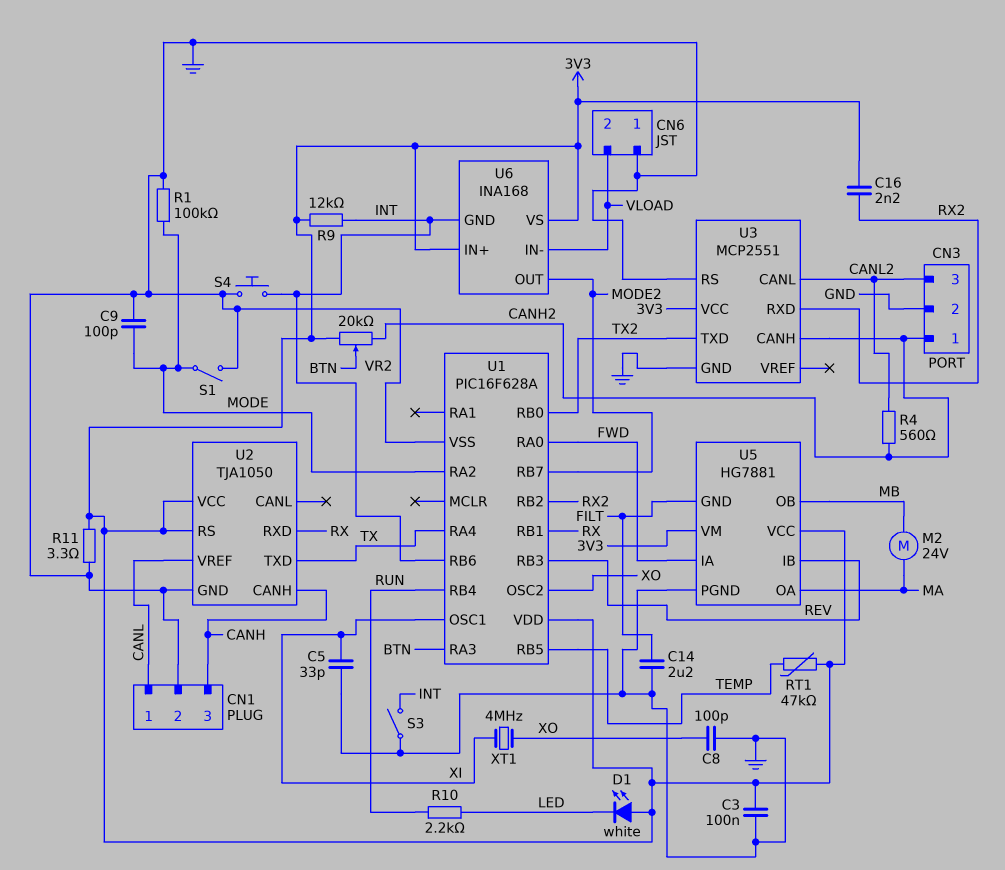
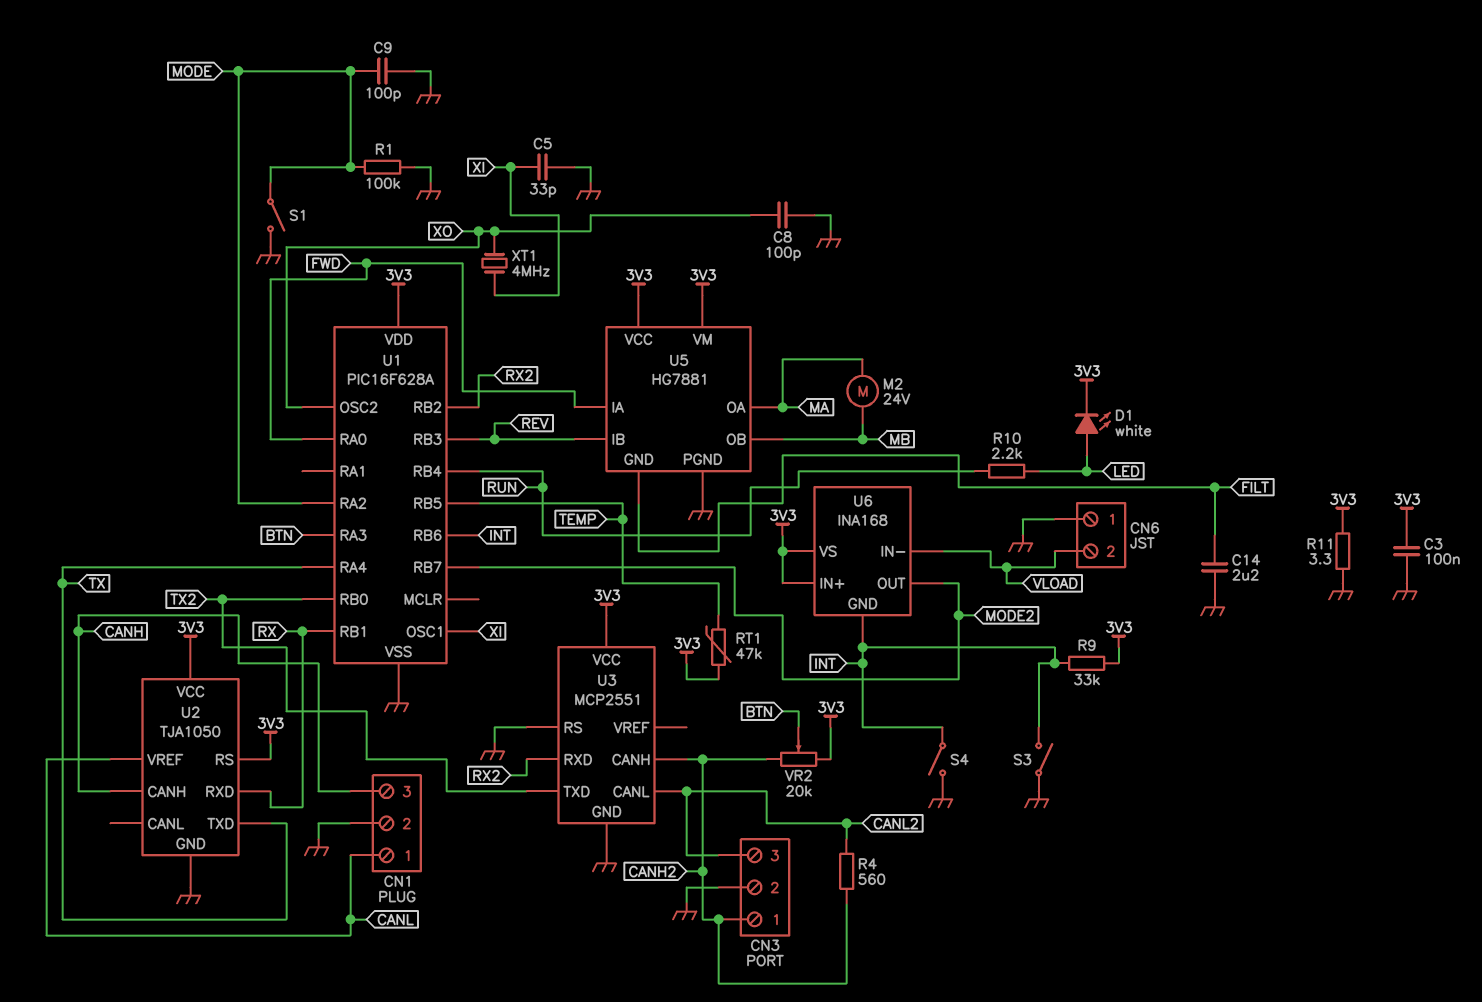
C16: 2.2nF (3V3, RX2) -> none
D1: LED white (A 3V3, K LED) -> LED white (A LED, K 3V3)
R9: 12k (3V3, INT) -> 33k (3V3, INT)
S4: button (GND, INT) -> switch (GND, INT)

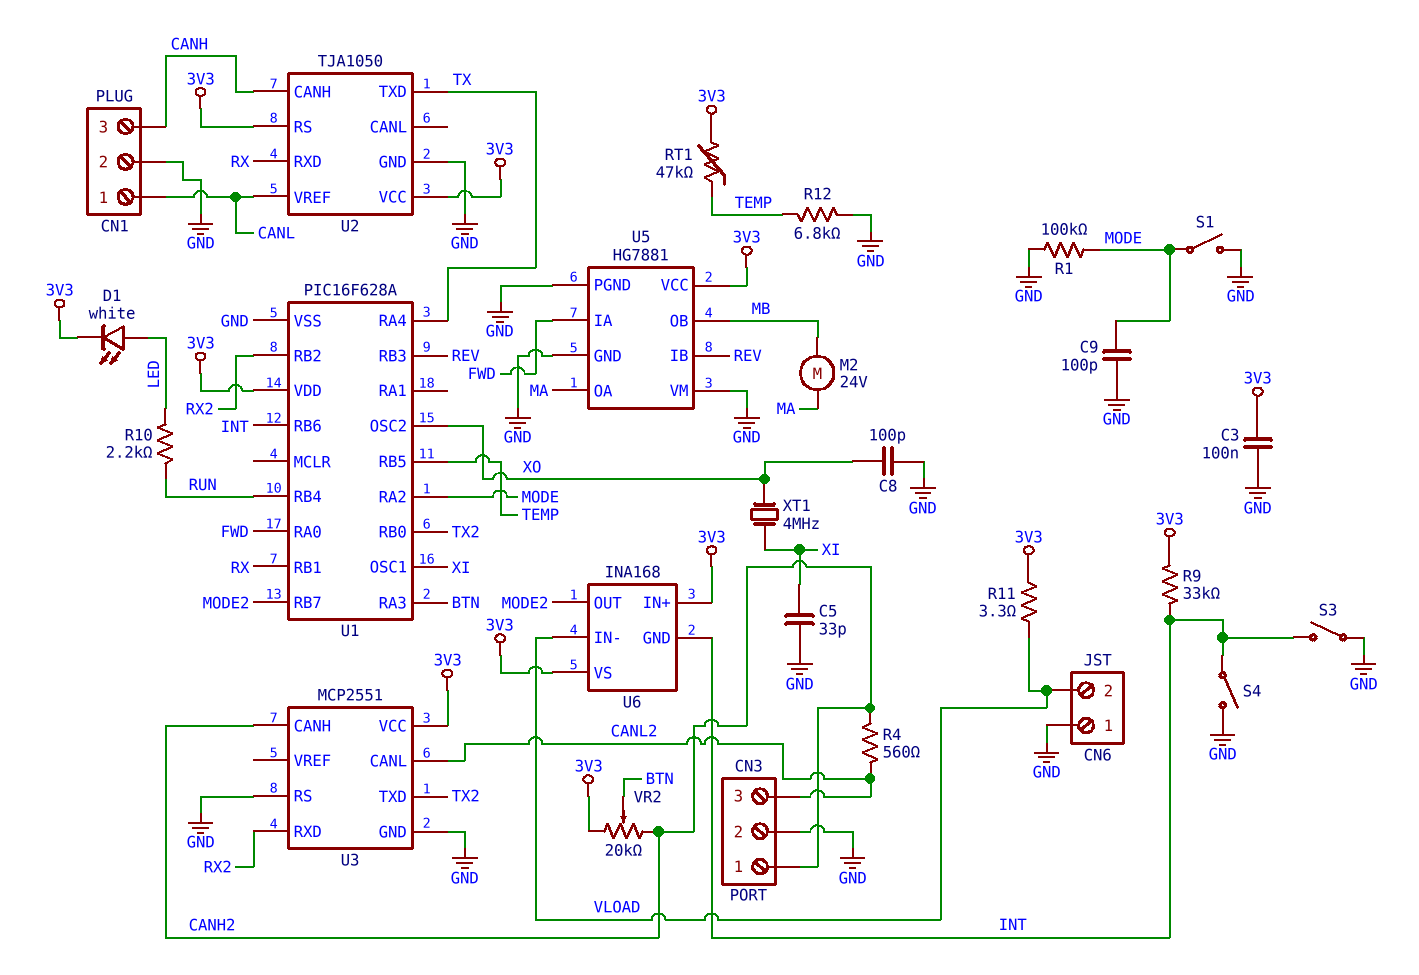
C14: 2.2uF (FILT, GND) -> none
R11: 3.3 (3V3, GND) -> 3.3 (3V3, VLOAD)
R12: none -> 6.8k (GND, TEMP)
U5 pin GND: FILT -> GND
U5 pin VM: 3V3 -> GND

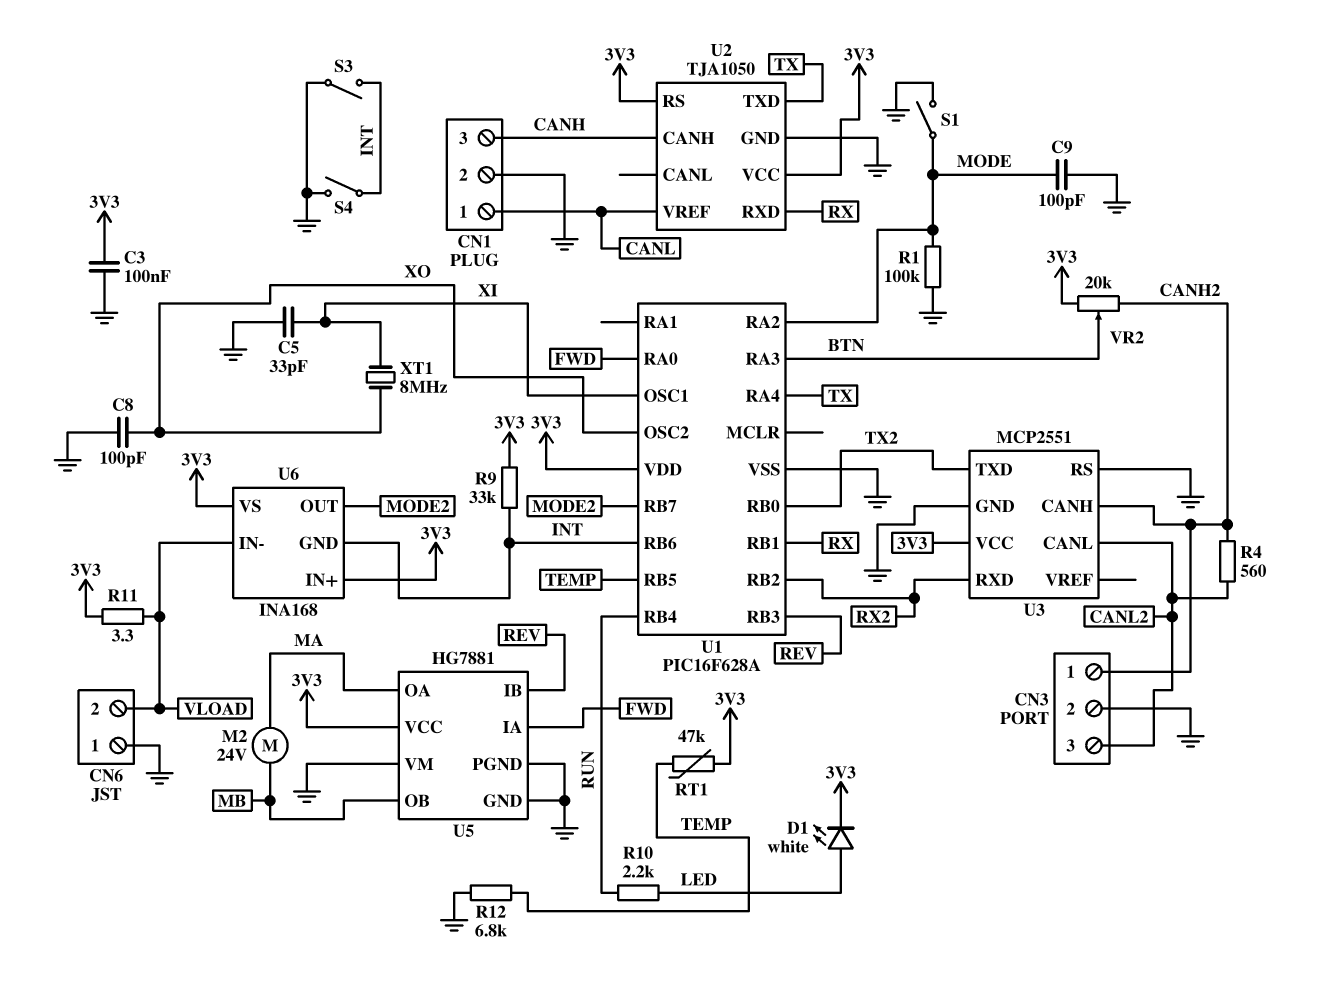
XT1: 4MHz (XI, XO) -> 8MHz (XI, XO)

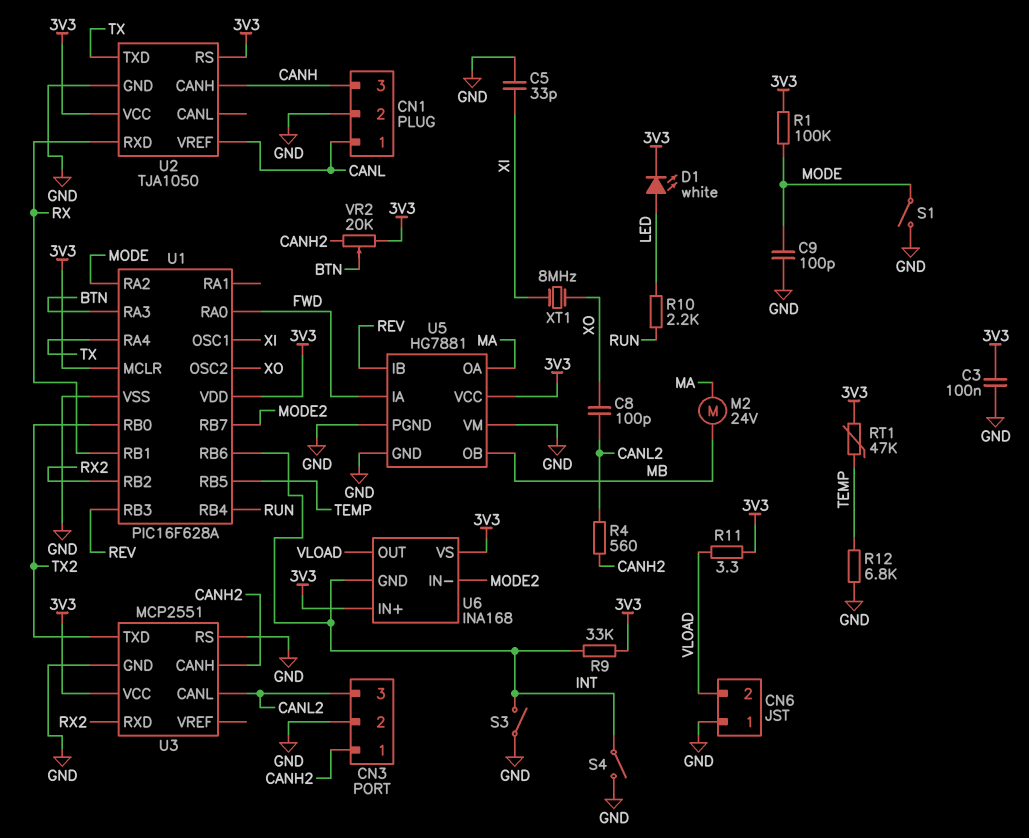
C8: 100pF (GND, XO) -> 100pF (CANL2, XO)
R1: 100k (GND, MODE) -> 100k (3V3, MODE)
U1 pin MCLR: none -> 3V3
U6 pin IN-: VLOAD -> MODE2
U6 pin OUT: MODE2 -> VLOAD

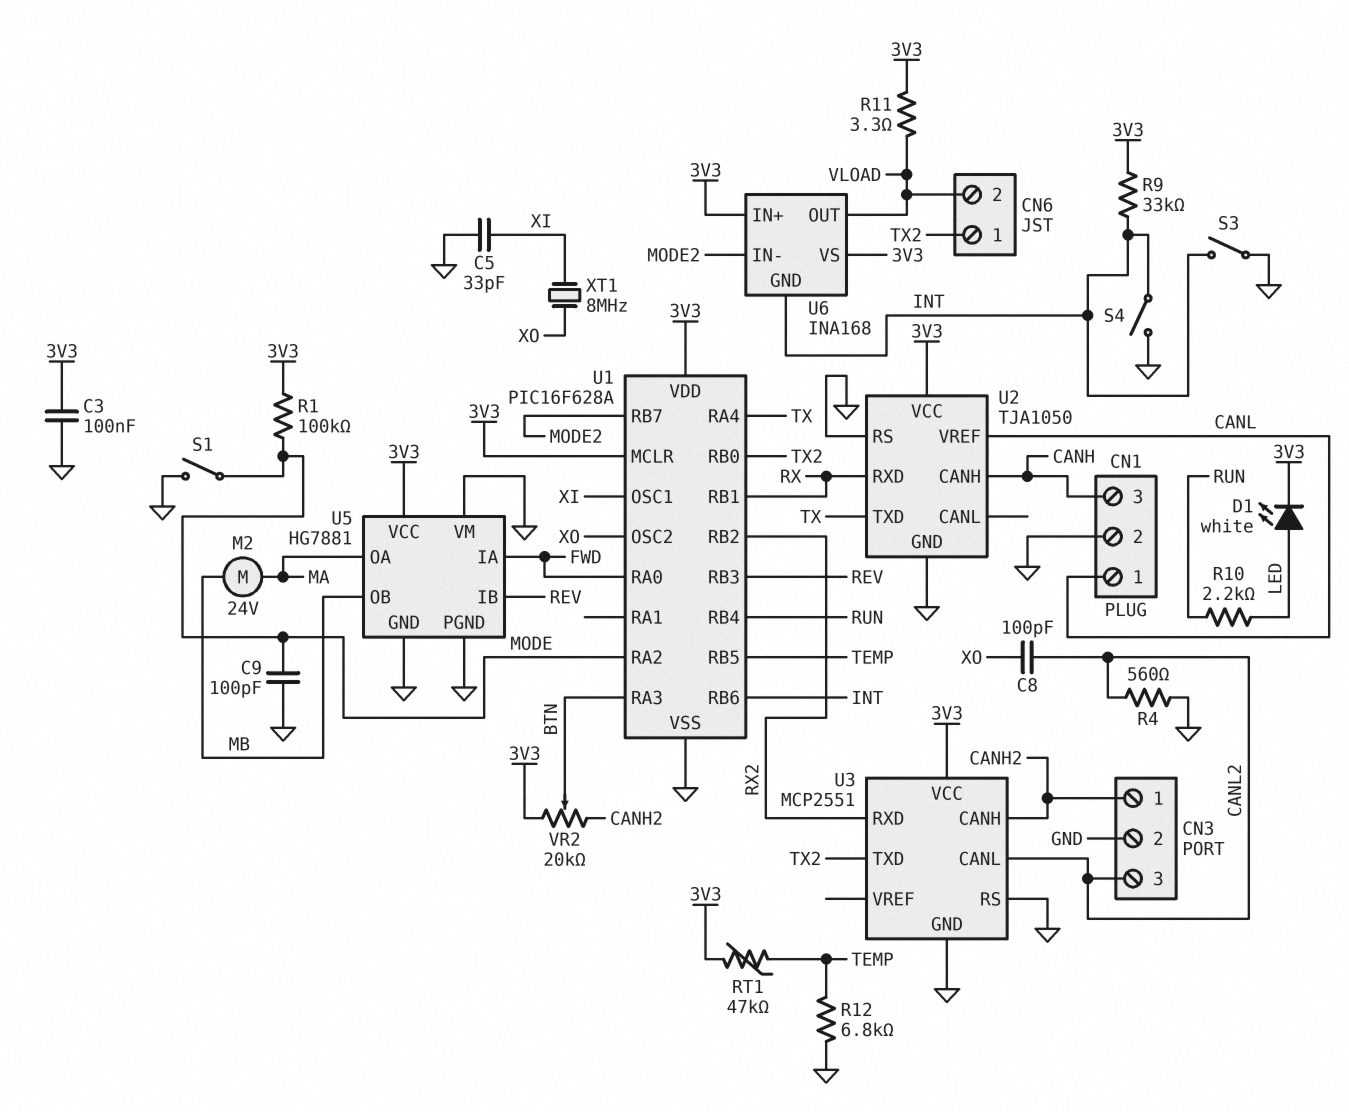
CN6 pin 1: GND -> TX2
R4: 560 (CANH2, CANL2) -> 560 (CANL2, GND)
U2 pin RS: 3V3 -> GND

